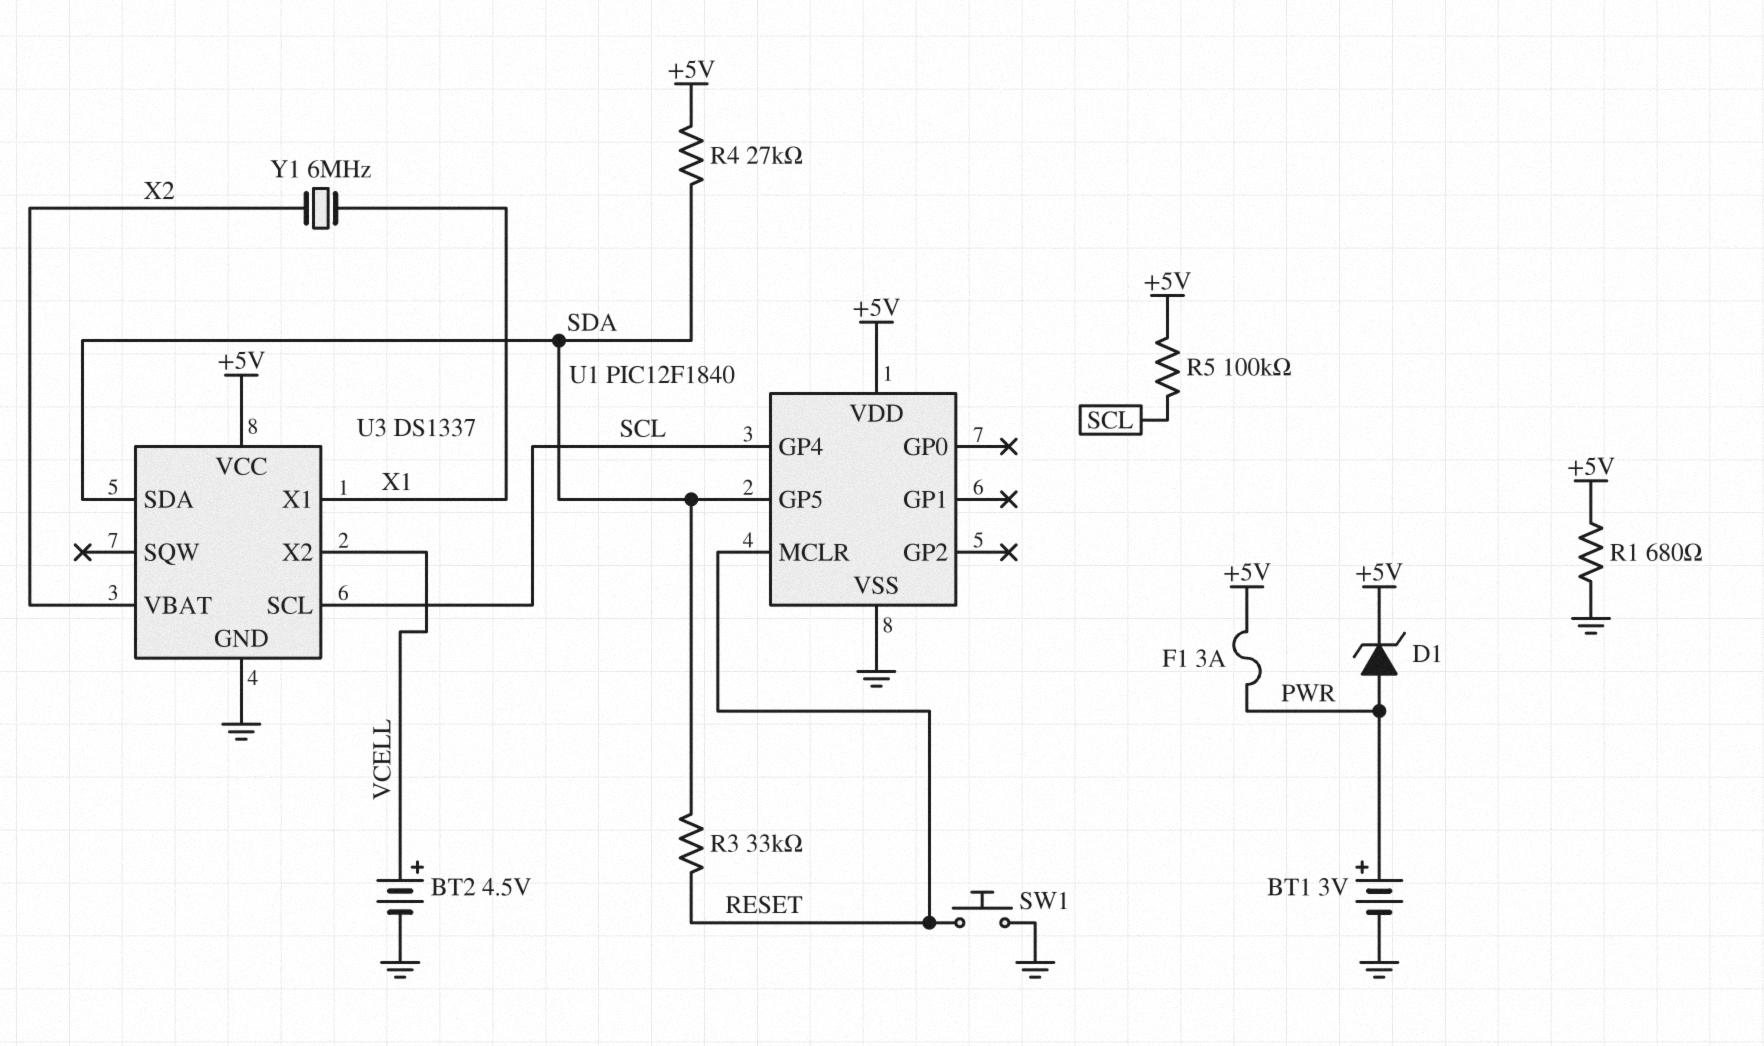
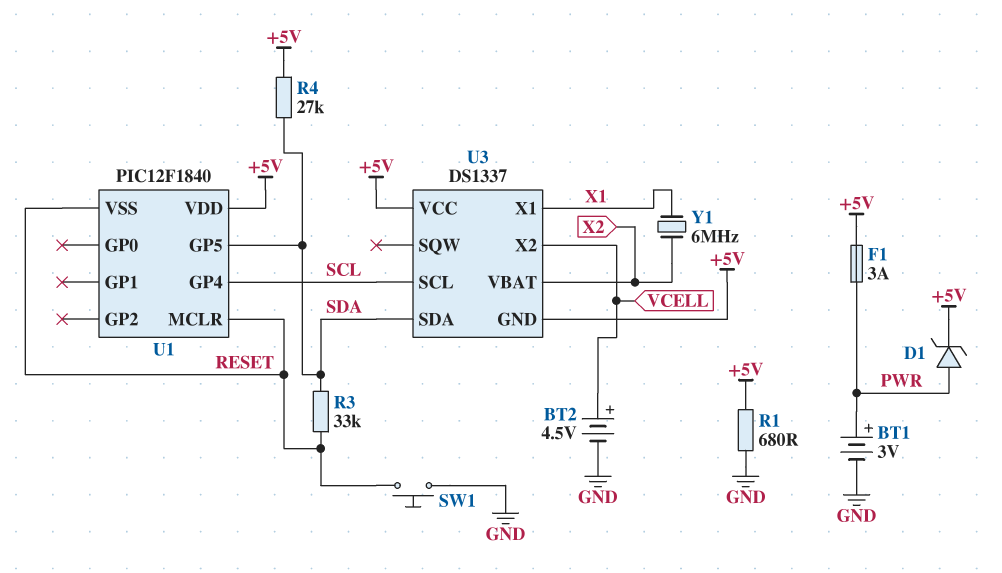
R5: 100k (+5V, SCL) -> none
U1 pin VSS: GND -> RESET
U3 pin GND: GND -> +5V

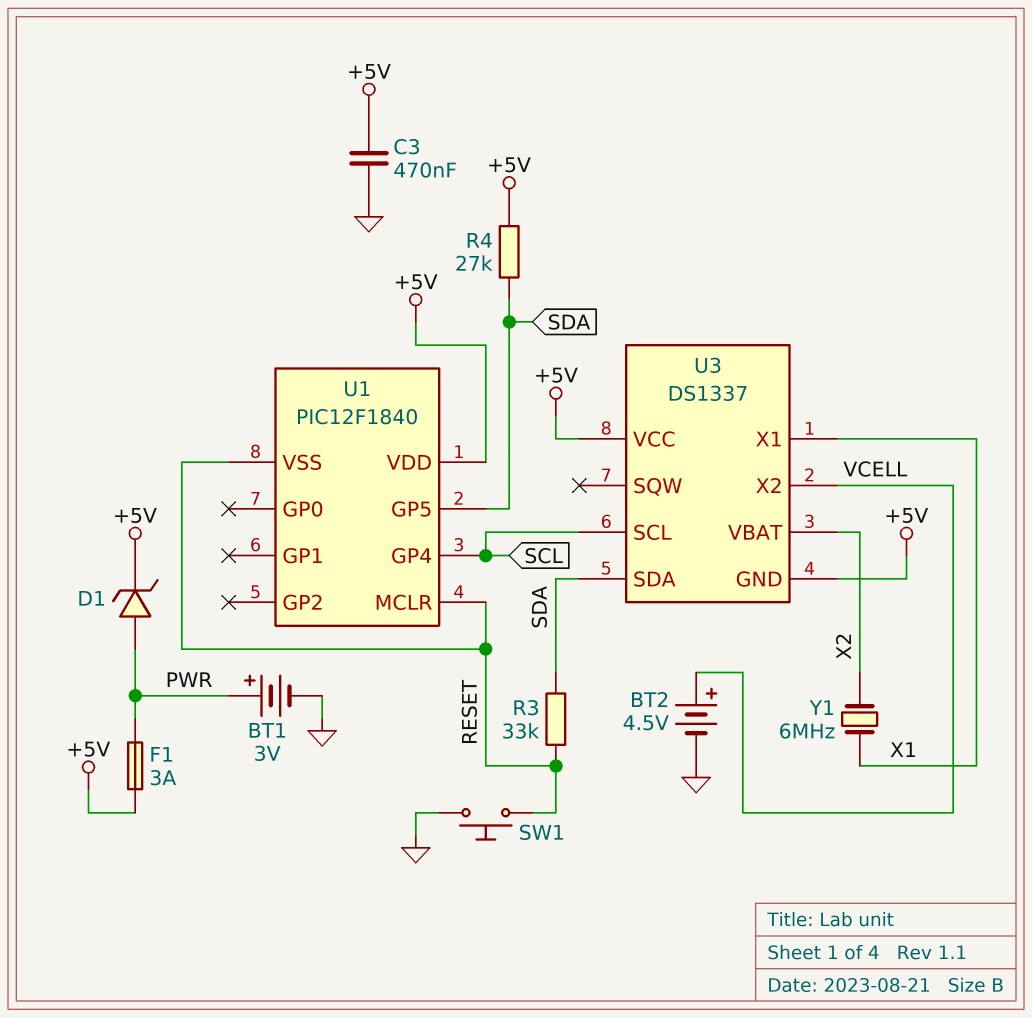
C3: none -> 470nF (+5V, GND)
R1: 680 (+5V, GND) -> none

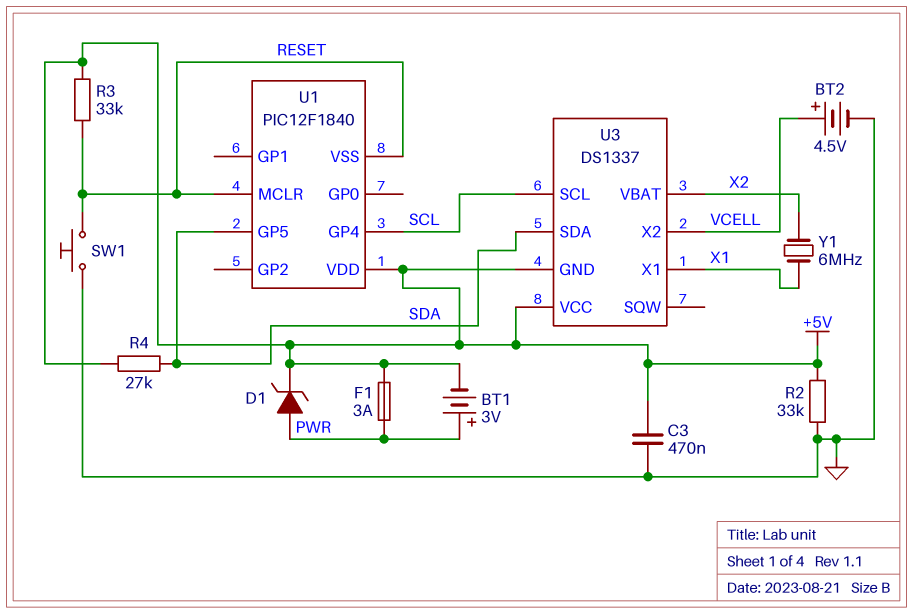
BT1: 3V (plus PWR, minus GND) -> 3V (plus PWR, minus +5V)
R2: none -> 33k (+5V, GND)
R3: 33k (RESET, SDA) -> 33k (+5V, RESET)

